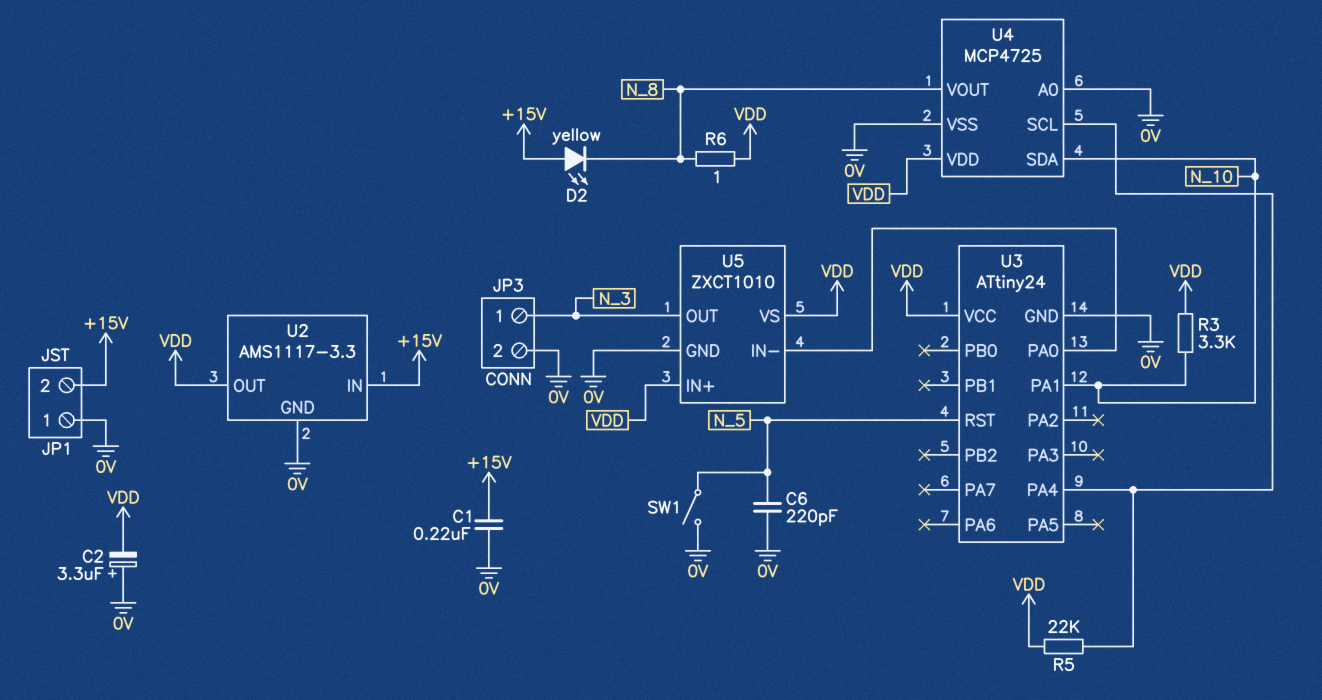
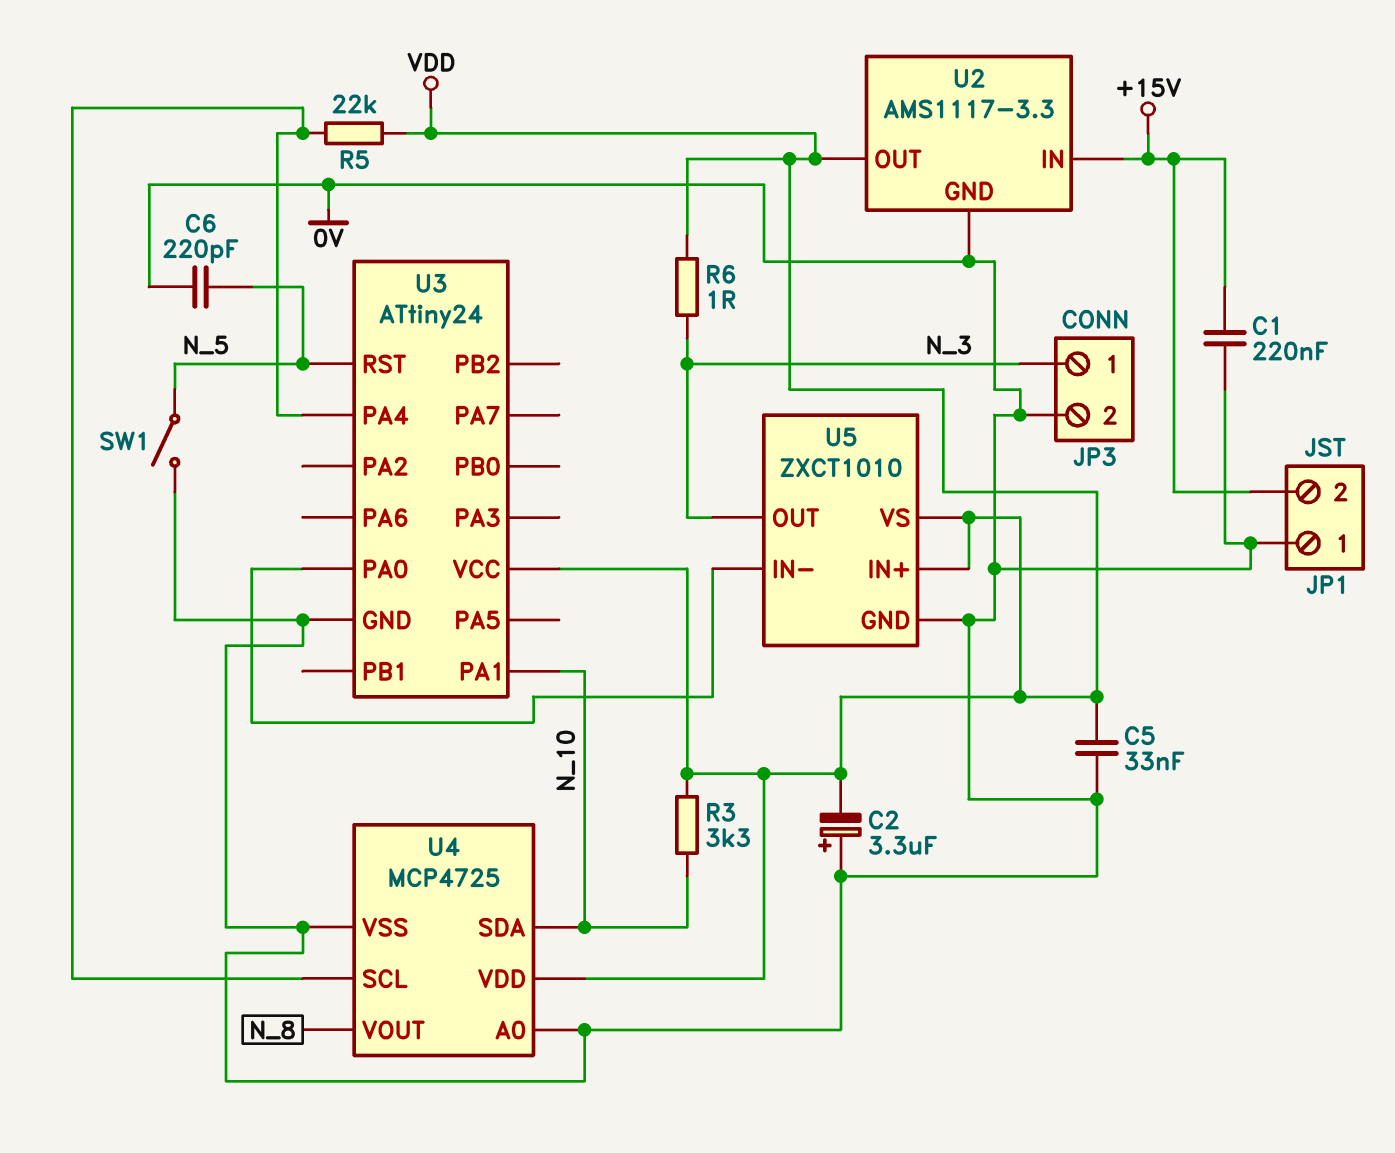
C5: none -> 33nF (0V, VDD)
D2: LED yellow (A +15V, K N_8) -> none
R6: 1 (N_8, VDD) -> 1 (N_3, VDD)

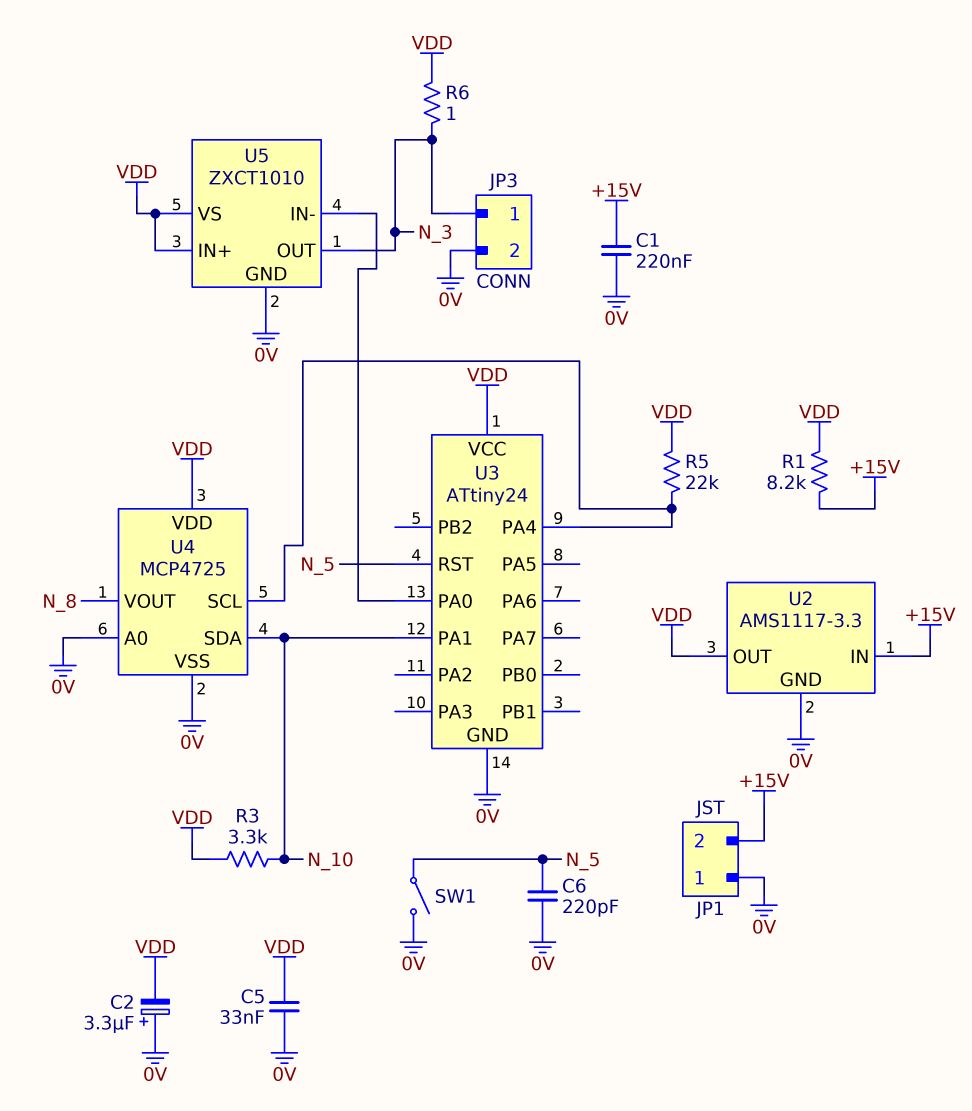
R1: none -> 8.2k (+15V, VDD)

